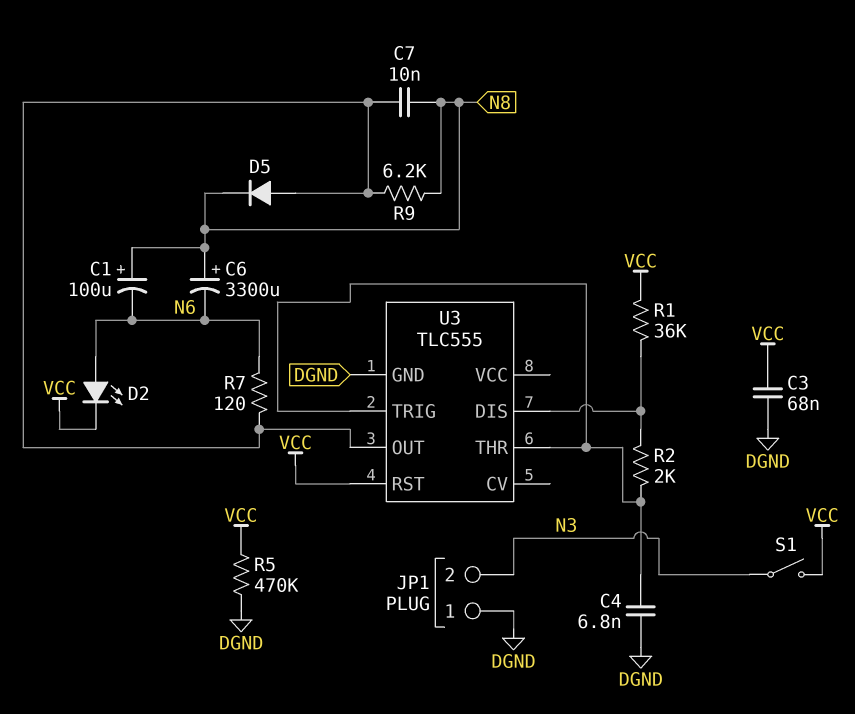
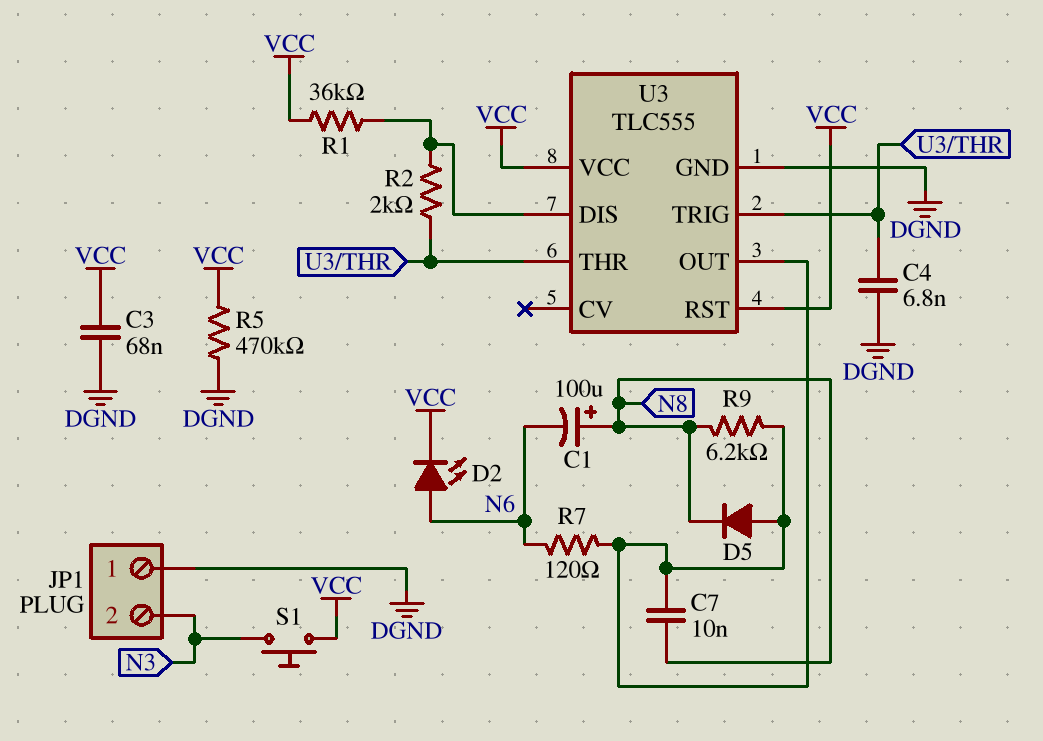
C6: 3300uF (plus N8, minus N6) -> none
S1: switch (N3, VCC) -> button (N3, VCC)
U3 pin VCC: none -> VCC

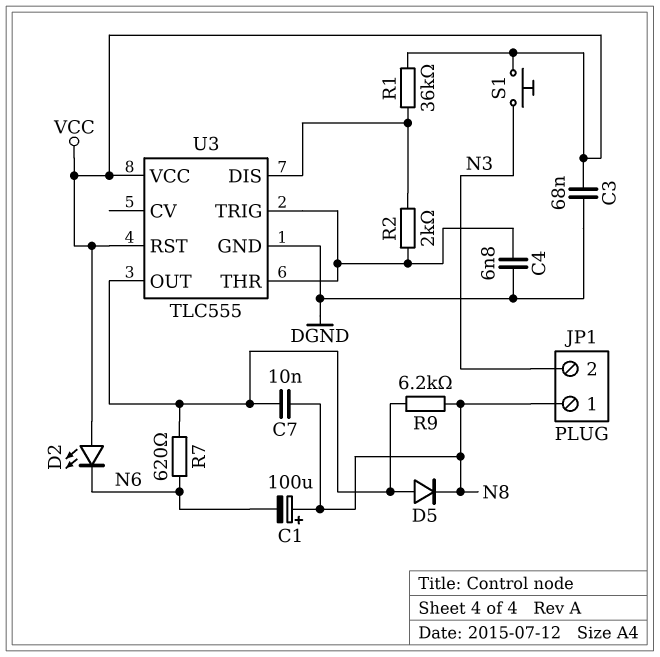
D2: LED (A N6, K VCC) -> LED (A VCC, K N6)
JP1 pin 1: DGND -> N8
R5: 470k (DGND, VCC) -> none
R7: 120 (N6, U3/OUT) -> 620 (N6, U3/OUT)

